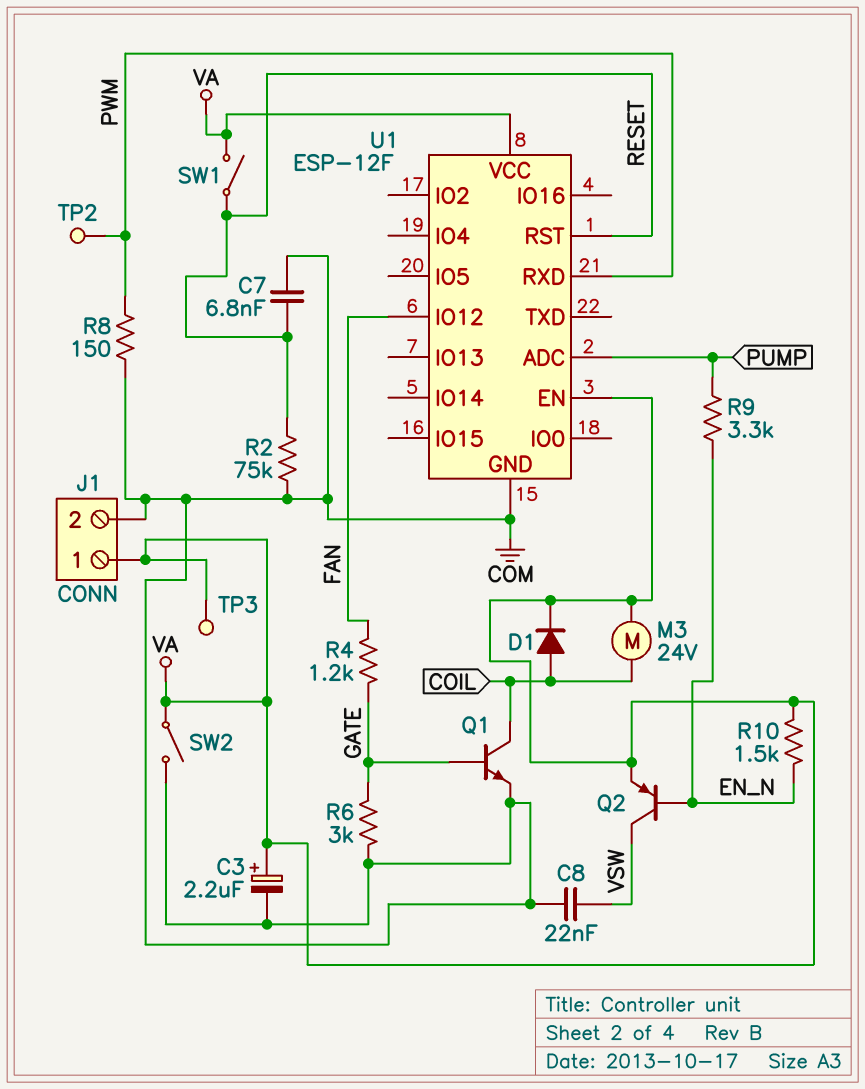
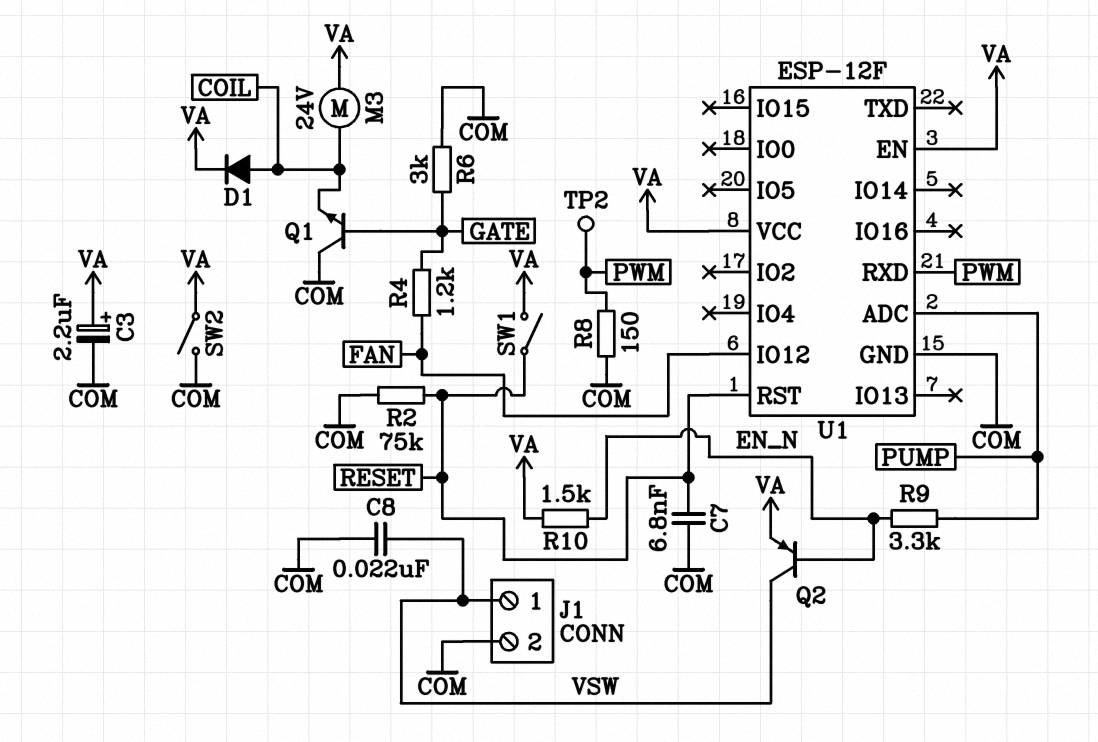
J1 pin 1: VA -> VSW
Q1: NPN (B GATE, C COIL, E COM) -> NPN (B GATE, C COM, E COIL)
TP3: test point (VA) -> none

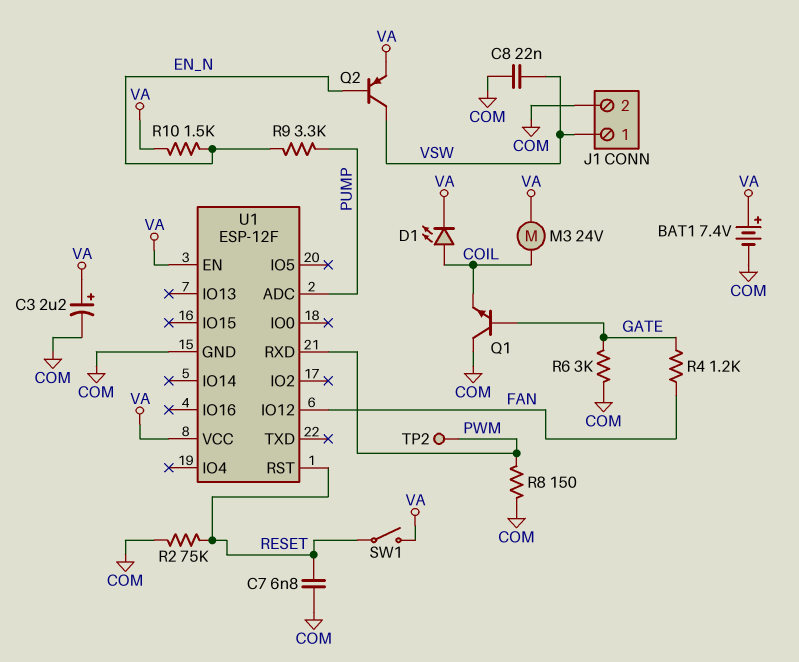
BAT1: none -> 7.4V (plus VA, minus COM)
D1: diode (A COIL, K VA) -> LED (A COIL, K VA)
SW2: switch (COM, VA) -> none

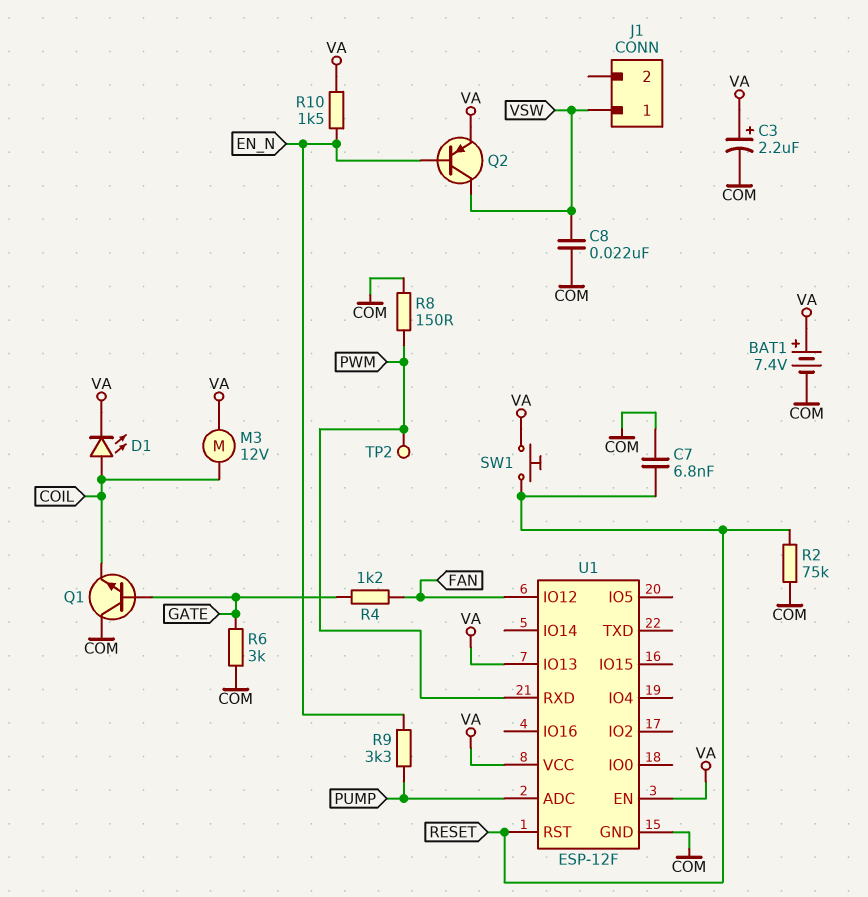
J1 pin 2: COM -> none
M3: motor 24V (COIL, VA) -> motor 12V (COIL, VA)
SW1: switch (RESET, VA) -> button (RESET, VA)
U1 pin IO13: none -> VA

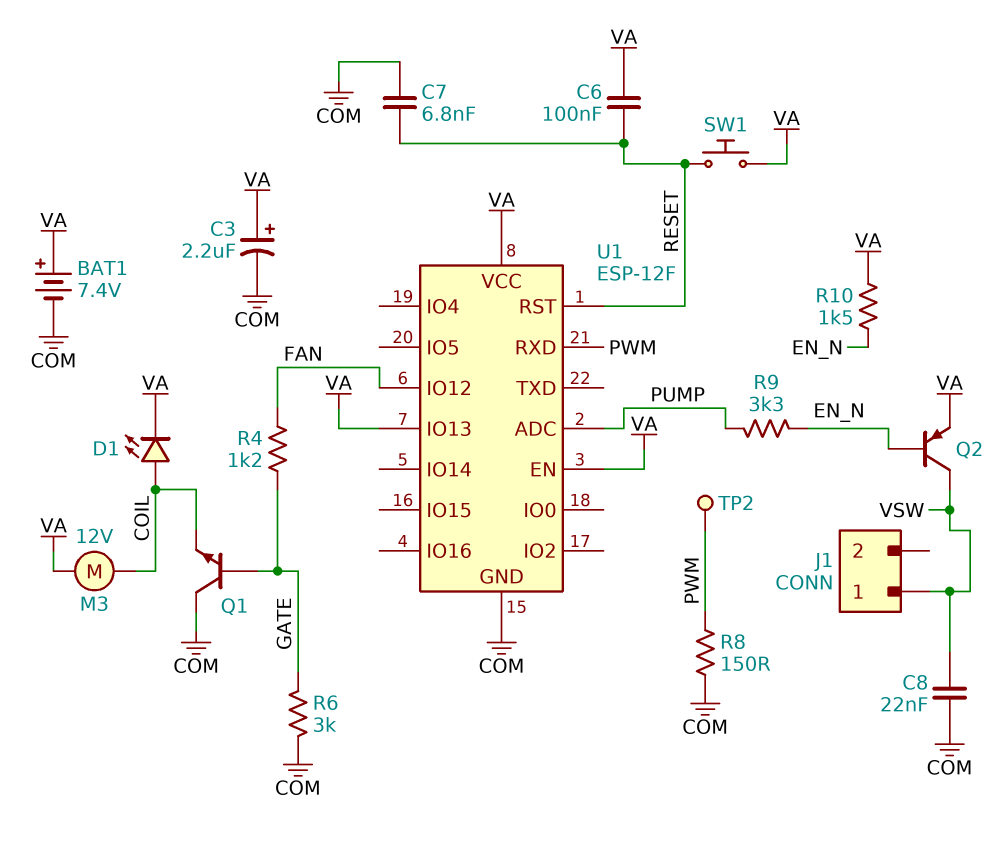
C6: none -> 100nF (RESET, VA)
R2: 75k (COM, RESET) -> none

